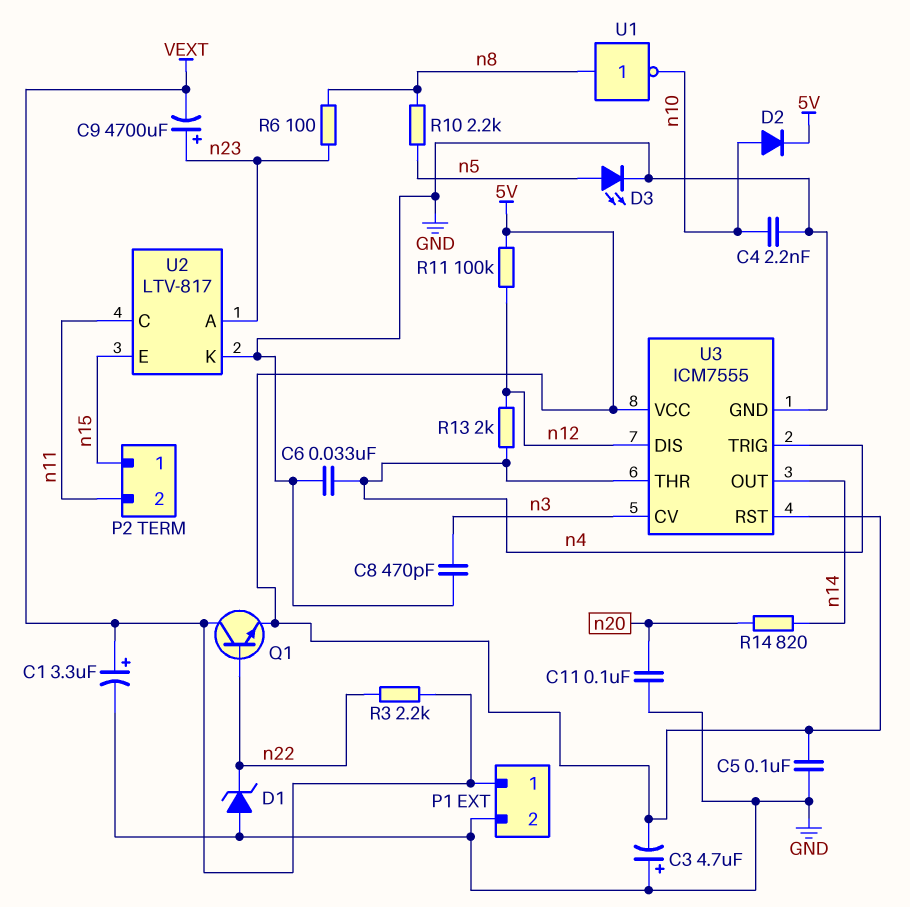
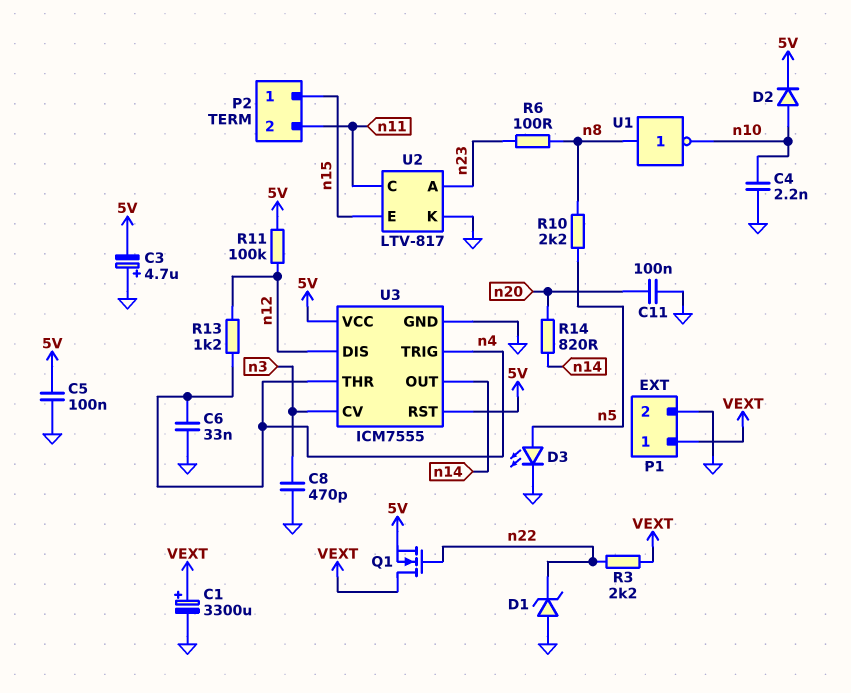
C1: 3.3uF (plus VEXT, minus GND) -> 3300uF (plus VEXT, minus GND)
C9: 4700uF (plus n23, minus VEXT) -> none
Q1: NPN (B n22, C VEXT, E 5V) -> NMOS (G n22, D VEXT, S 5V)
R13: 2k (n4, n12) -> 1.2k (n4, n12)

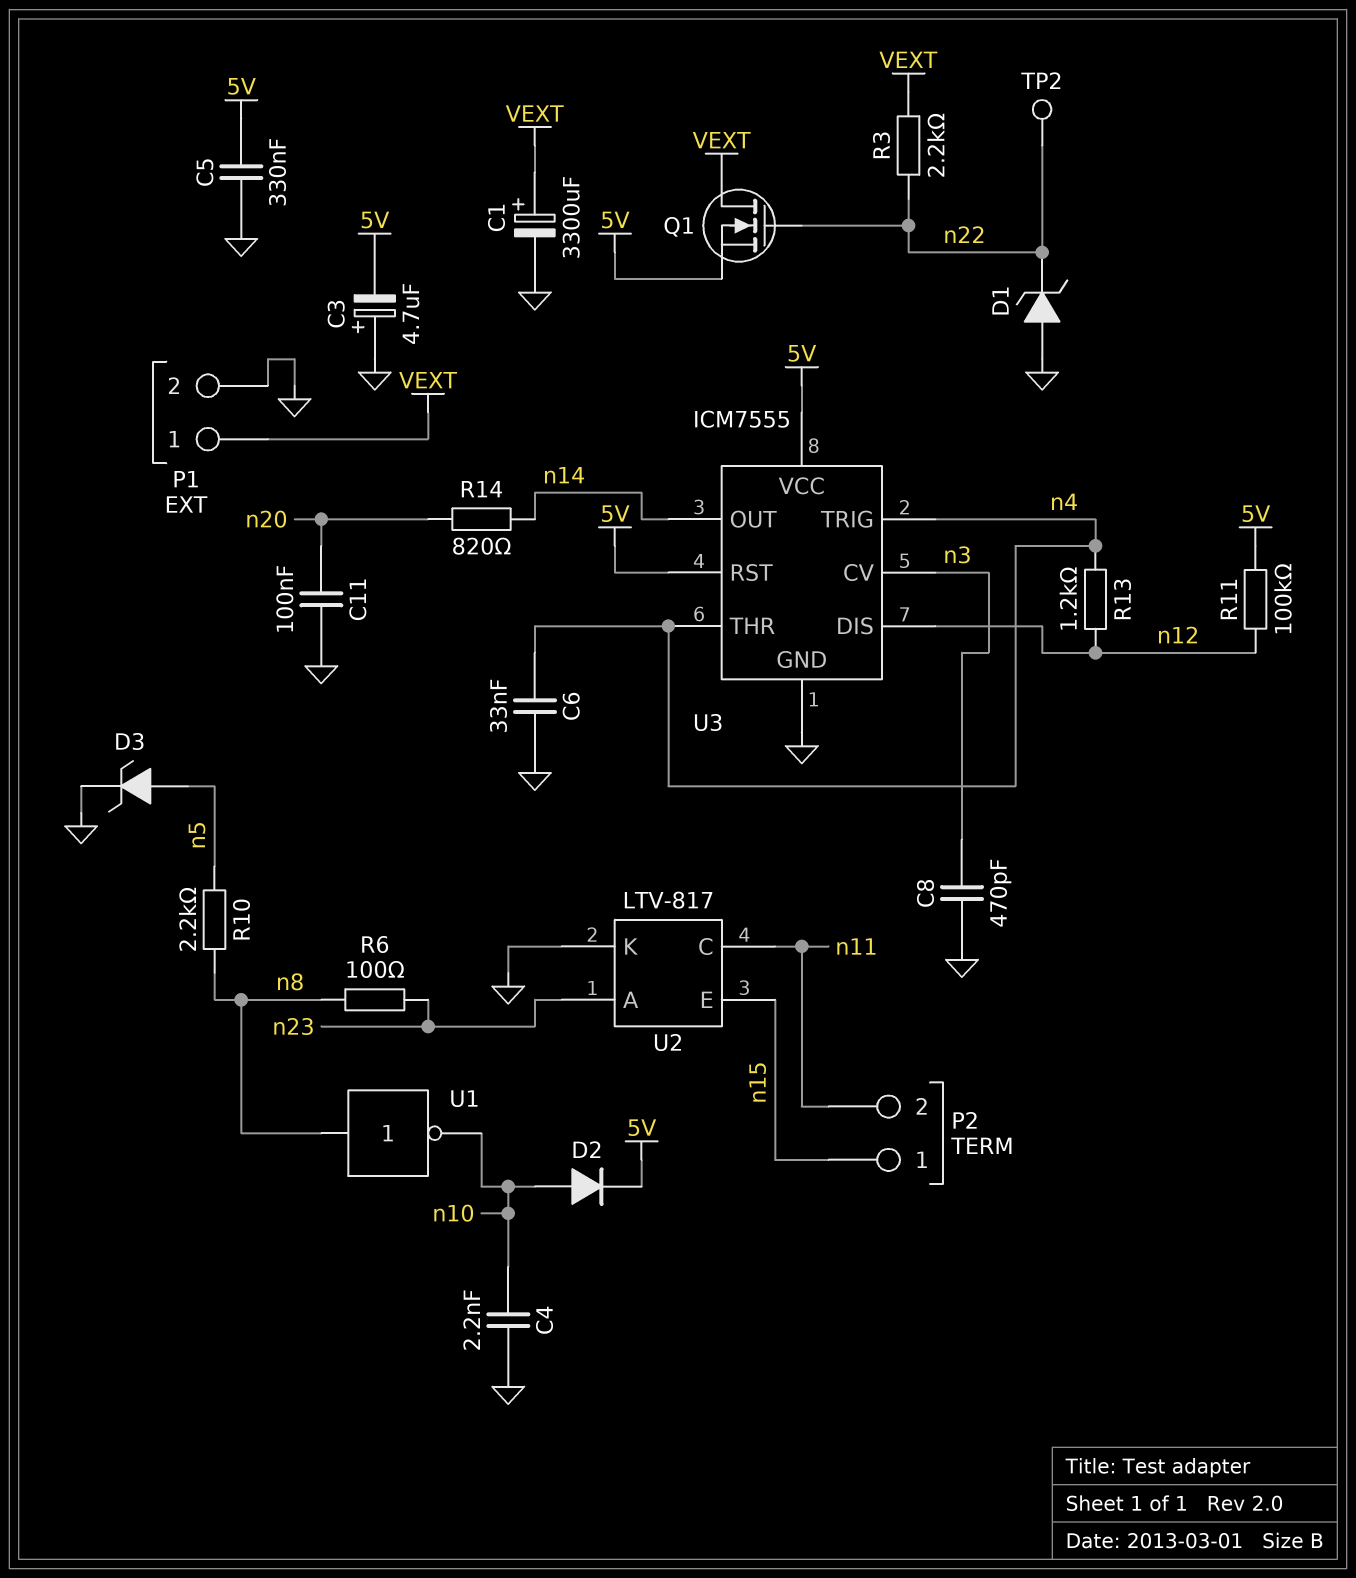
C5: 100nF (5V, GND) -> 330nF (5V, GND)
D3: LED (A n5, K GND) -> zener (A n5, K GND)
TP2: none -> test point (n22)

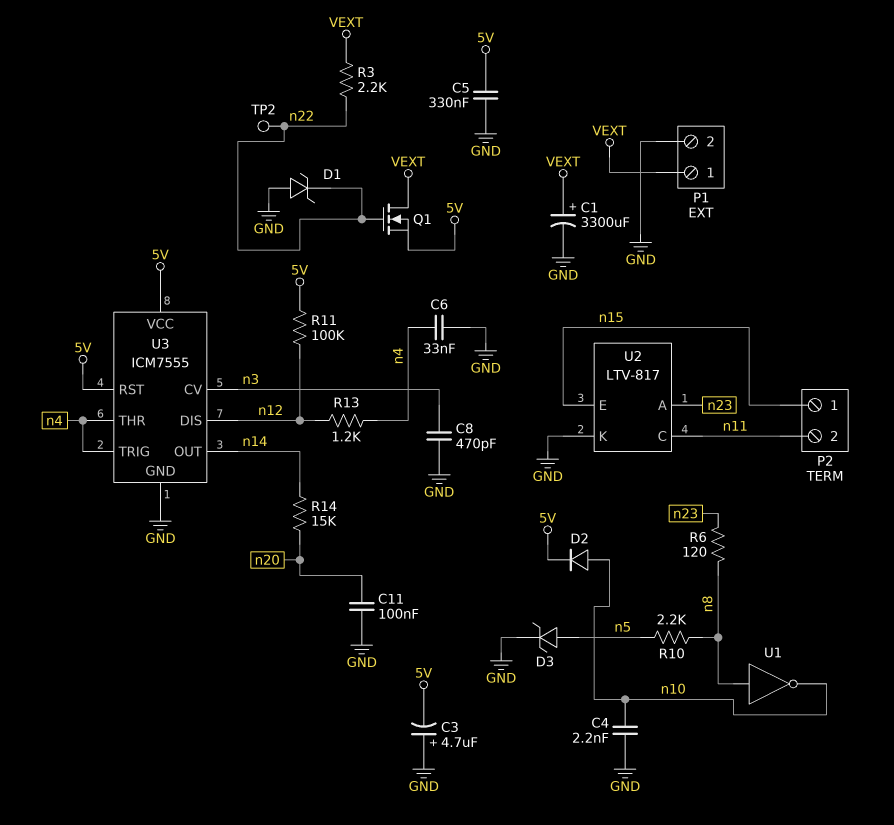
R6: 100 (n8, n23) -> 120 (n8, n23)
R14: 820 (n14, n20) -> 15k (n14, n20)

